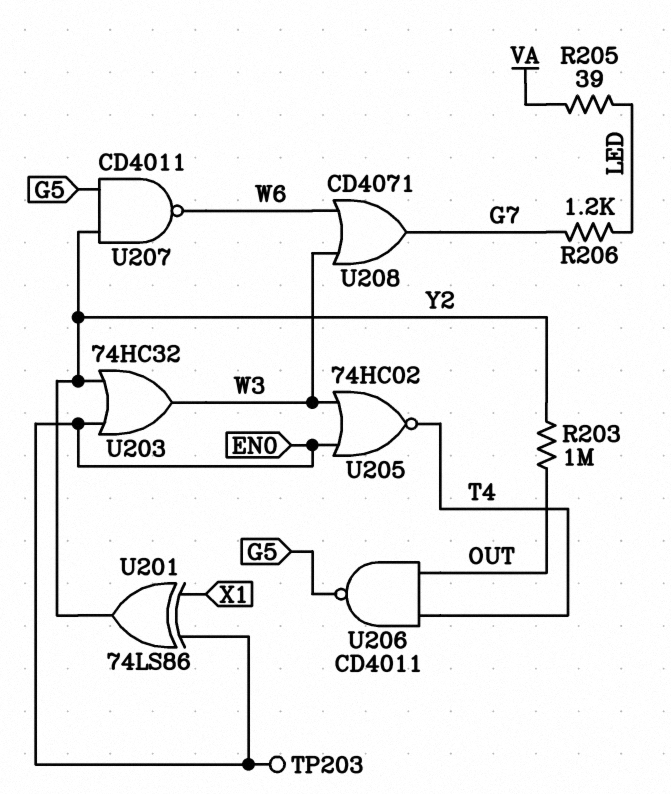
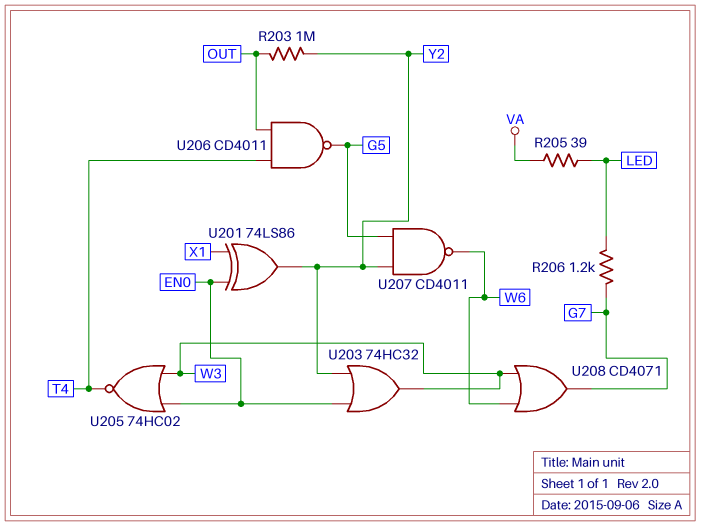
TP203: test point (EN0) -> none

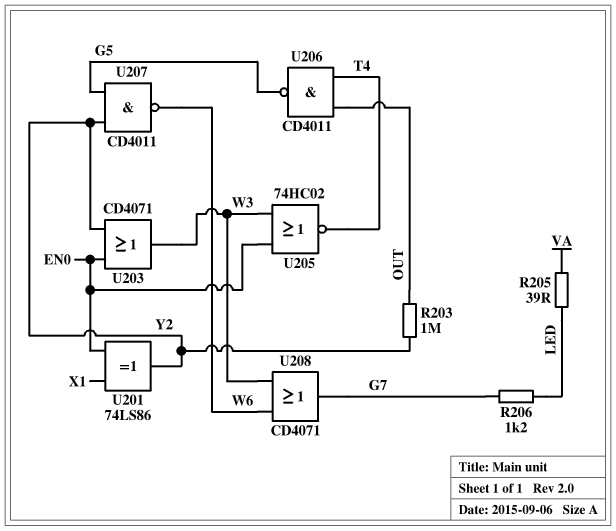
U203: OR 74HC32 (in EN0, in Y2, out W3) -> OR CD4071 (in EN0, in Y2, out W3)

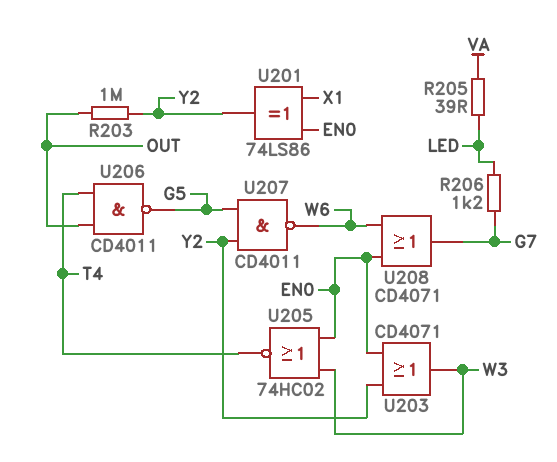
U208: OR CD4071 (in W3, in W6, out G7) -> OR CD4071 (in EN0, in W6, out G7)

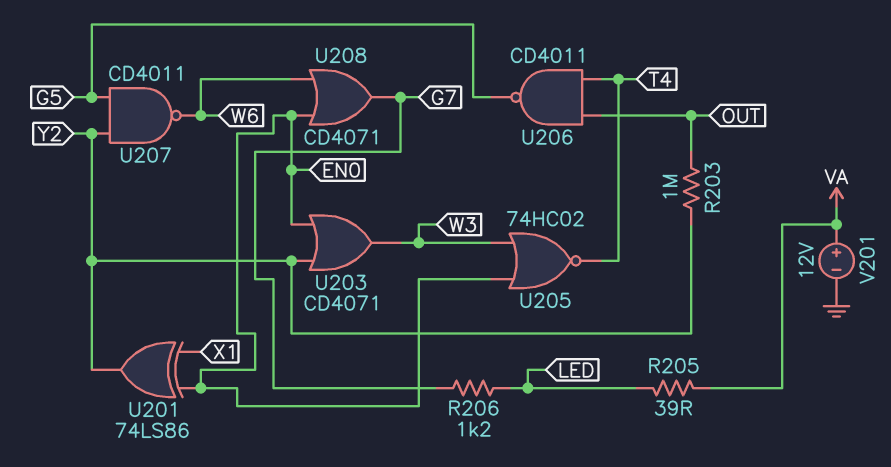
V201: none -> 12V (plus VA, minus GND)

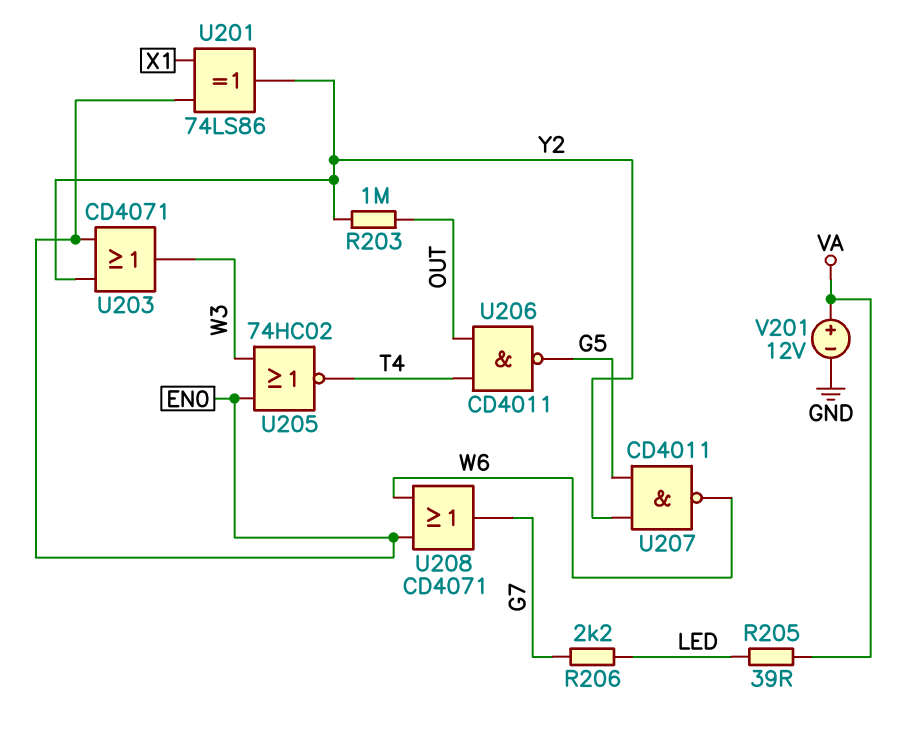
R206: 1.2k (G7, LED) -> 2.2k (G7, LED)

